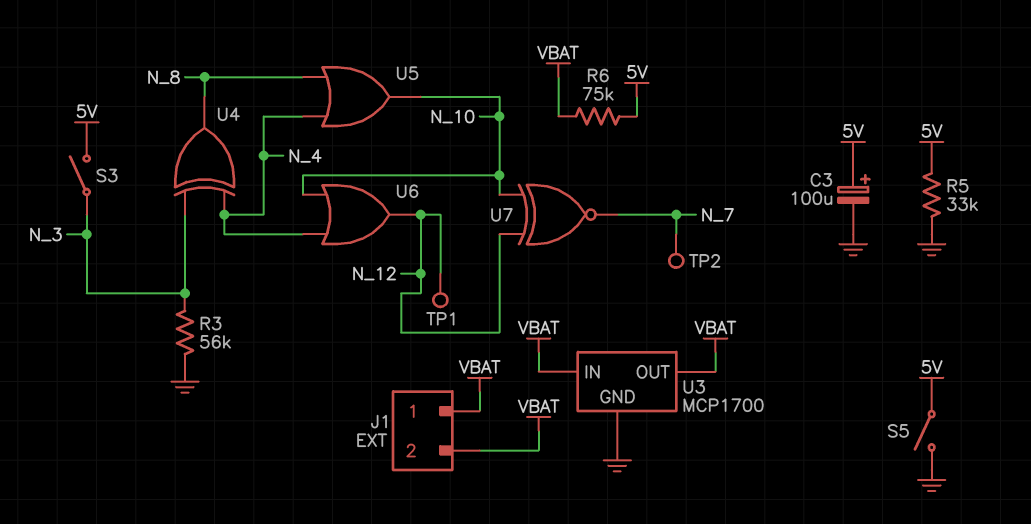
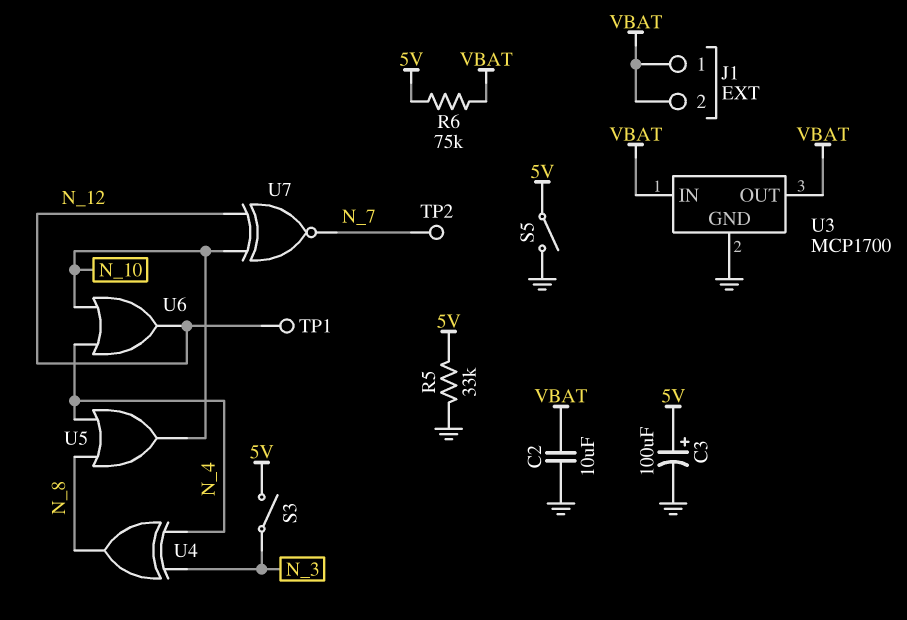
C2: none -> 10uF (GND, VBAT)
R3: 56k (GND, N_3) -> none

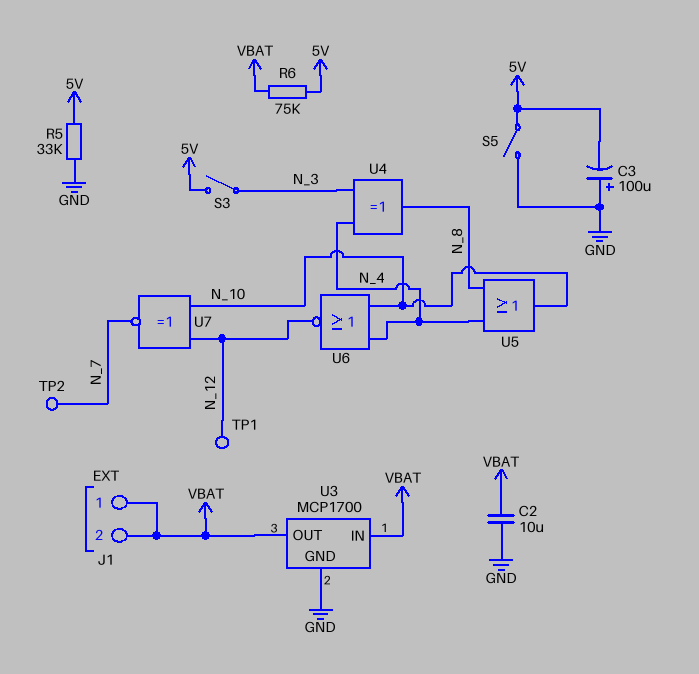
C3: 100uF (plus 5V, minus GND) -> 100uF (plus GND, minus 5V)
U6: OR (in N_4, in N_10, out N_12) -> NOR (in N_4, in N_10, out N_12)

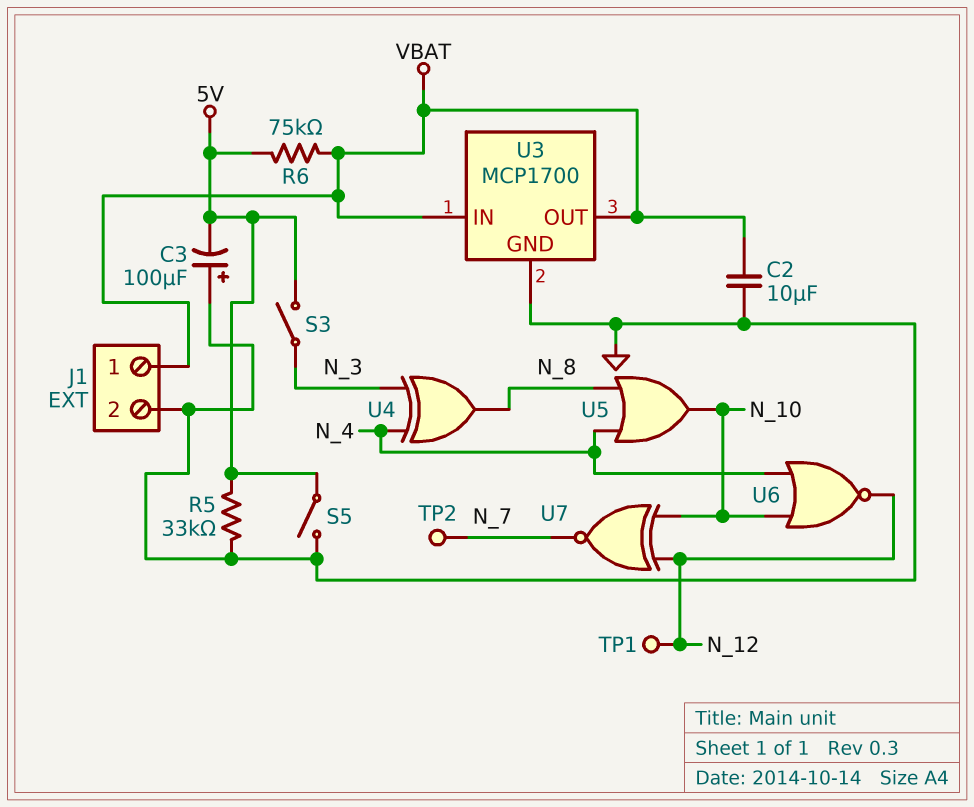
J1 pin 2: VBAT -> GND

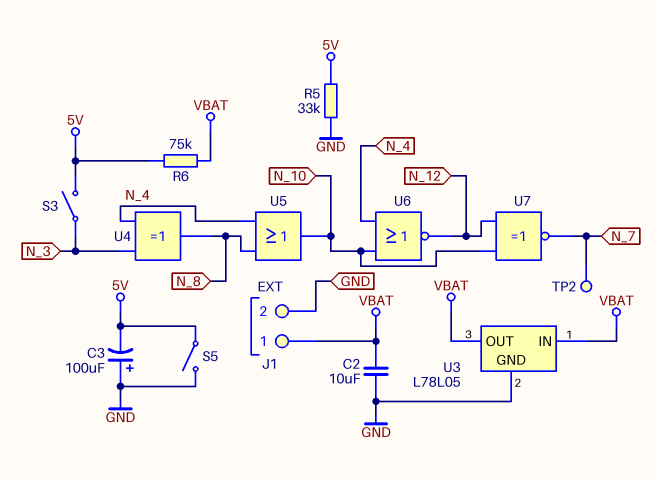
TP1: test point (N_12) -> none
U3: MCP1700 -> L78L05

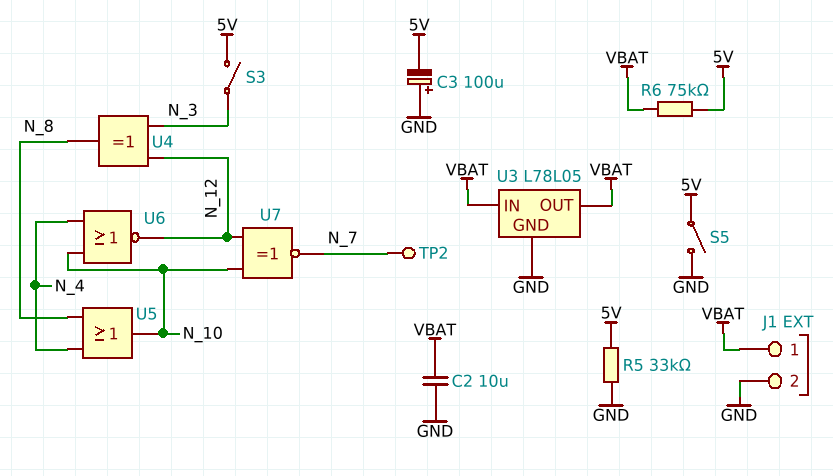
U4: XOR (in N_3, in N_4, out N_8) -> XOR (in N_3, in N_12, out N_8)

